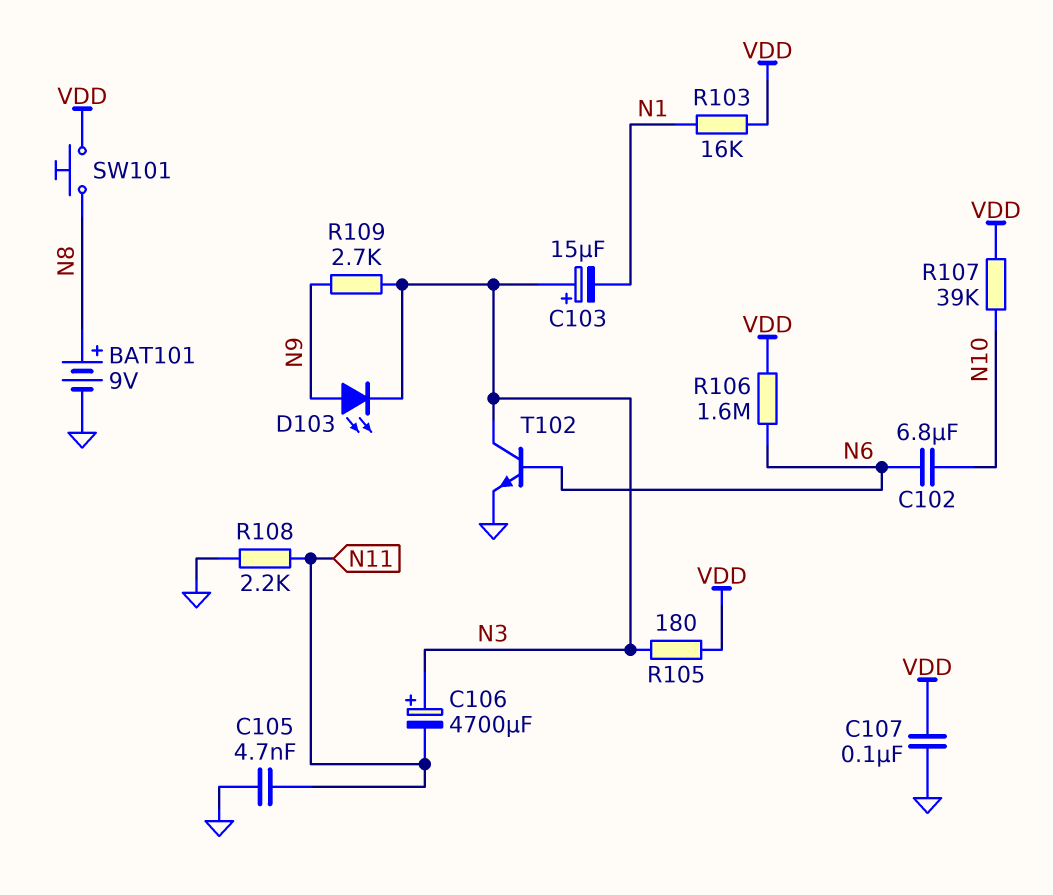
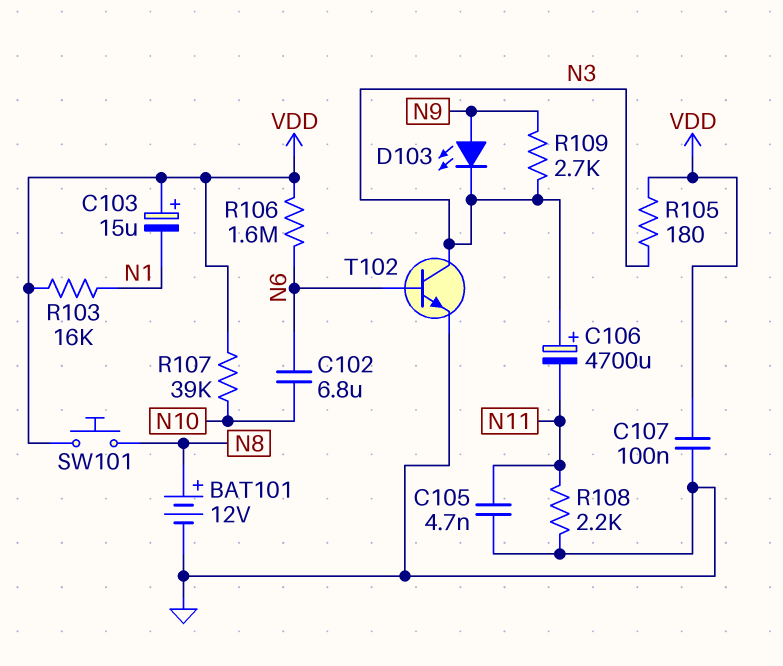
BAT101: 9V (plus N8, minus GND) -> 12V (plus N8, minus GND)
C103: 15uF (plus N3, minus N1) -> 15uF (plus VDD, minus N1)

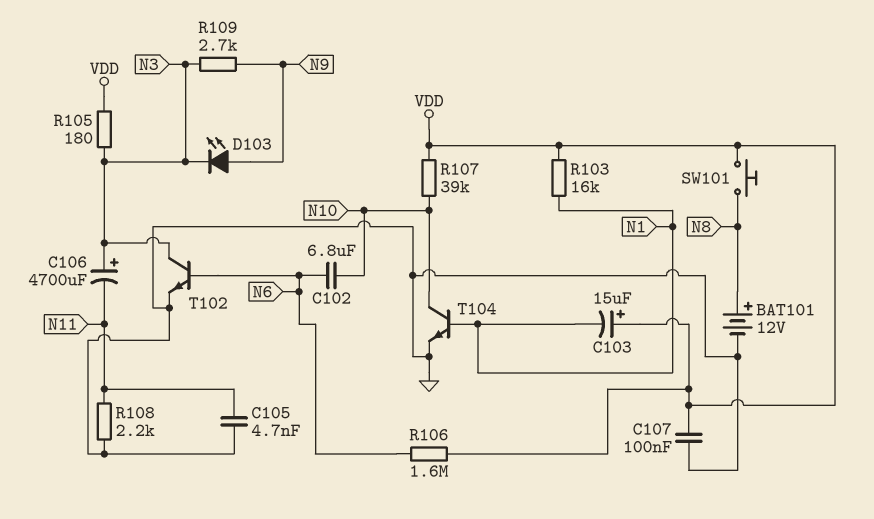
T104: none -> NPN (B N1, C N10, E GND)

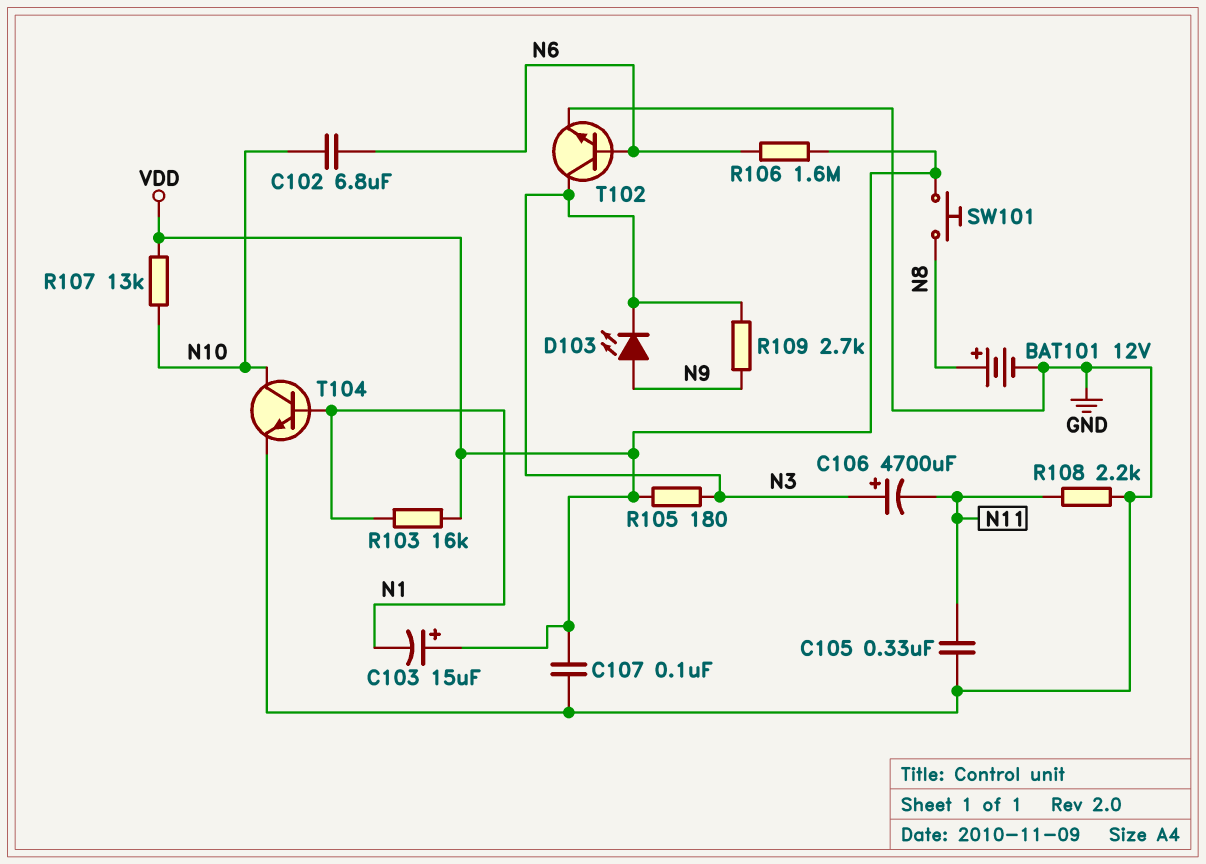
C105: 4.7nF (GND, N11) -> 330nF (GND, N11)
R107: 39k (N10, VDD) -> 13k (N10, VDD)

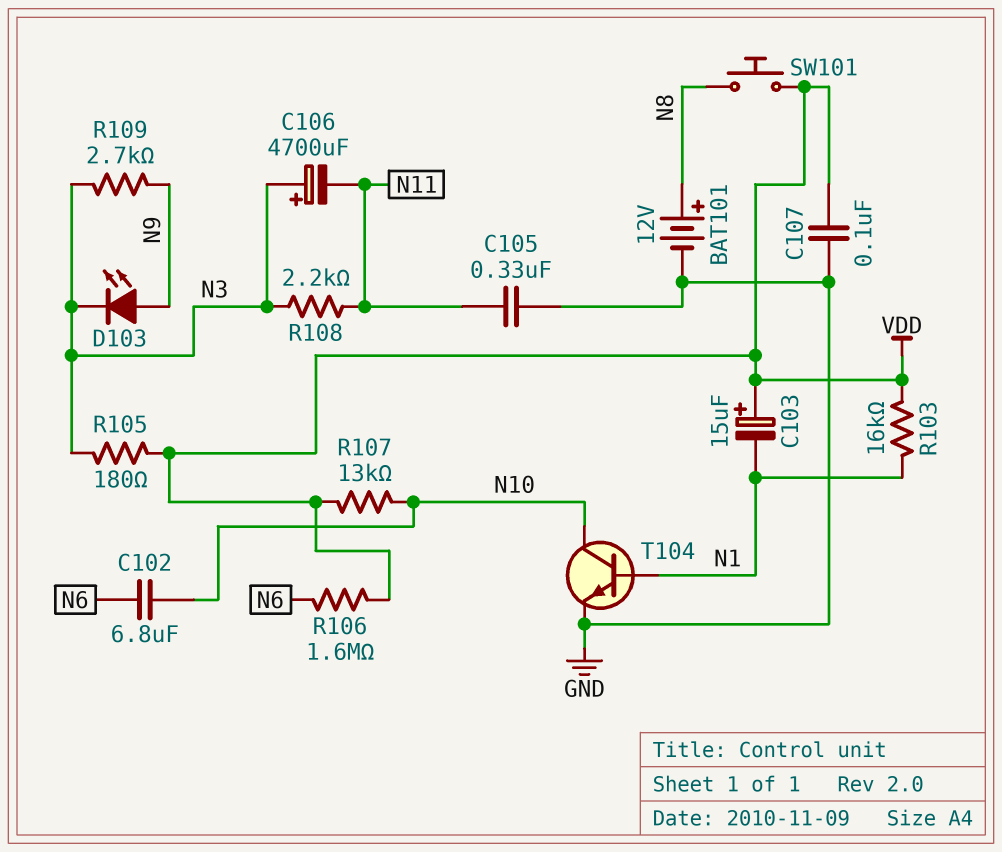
R108: 2.2k (GND, N11) -> 2.2k (N3, N11)
T102: NPN (B N6, C N3, E GND) -> none

